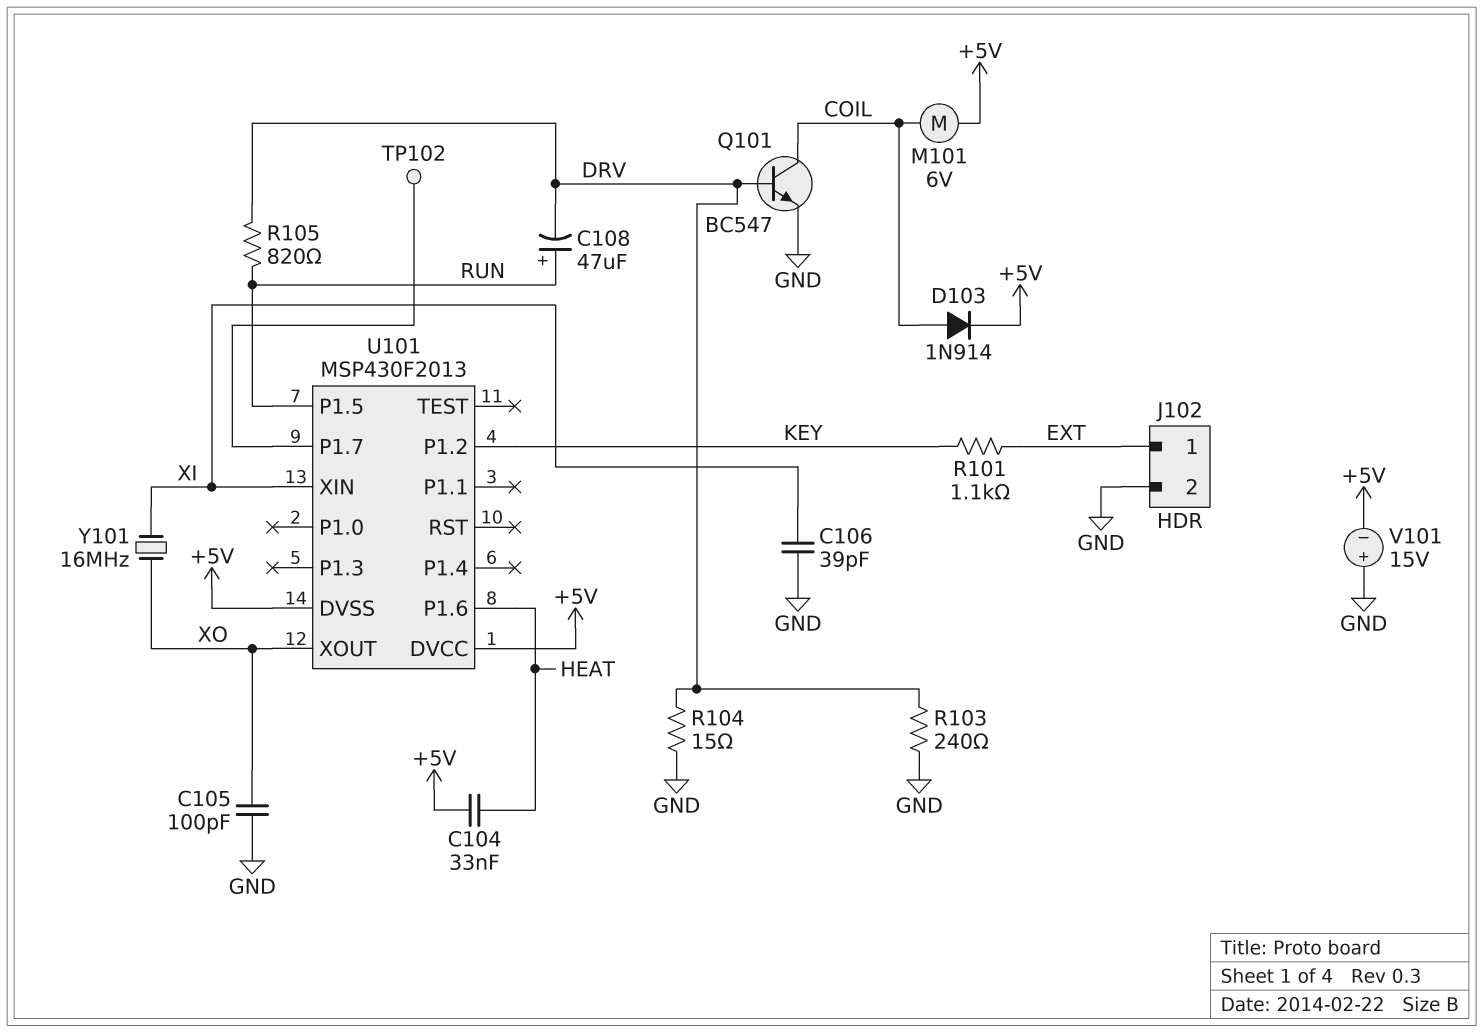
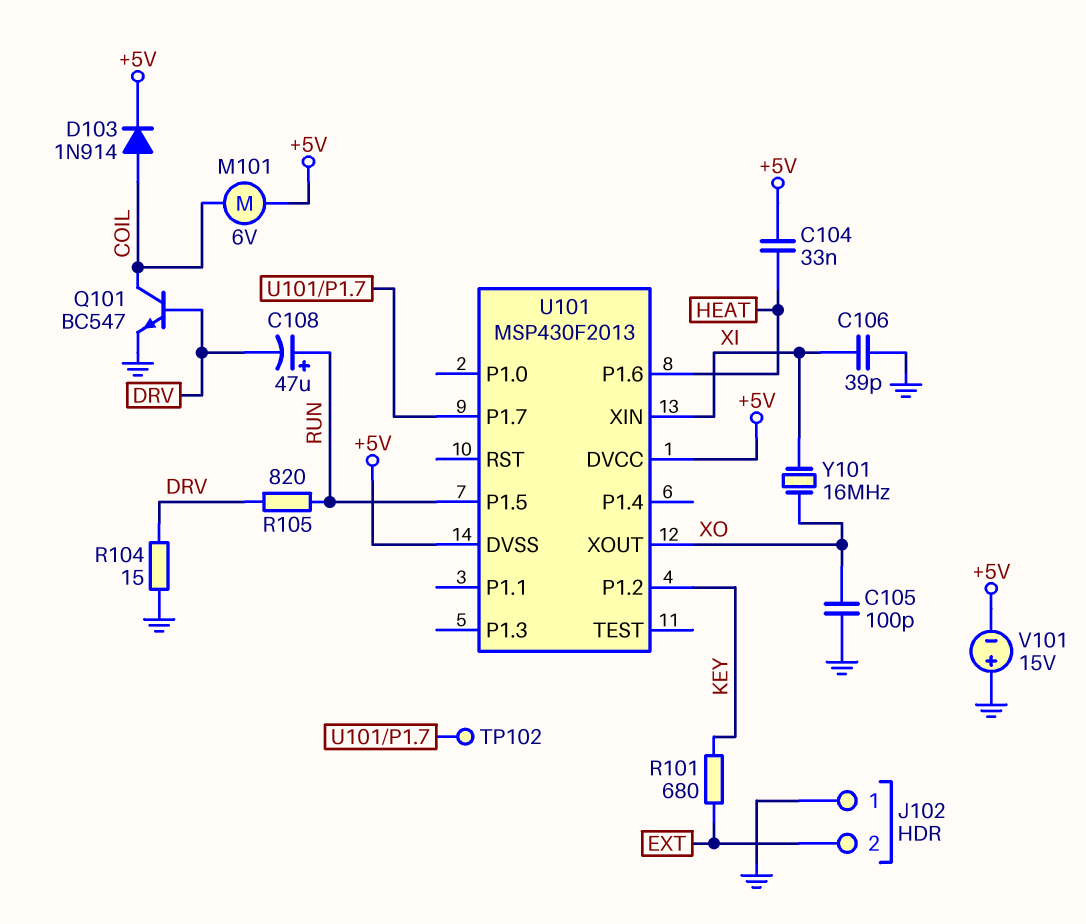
J102 pin 1: EXT -> GND
J102 pin 2: GND -> EXT
R101: 1.1k (EXT, KEY) -> 680 (EXT, KEY)
R103: 240 (DRV, GND) -> none

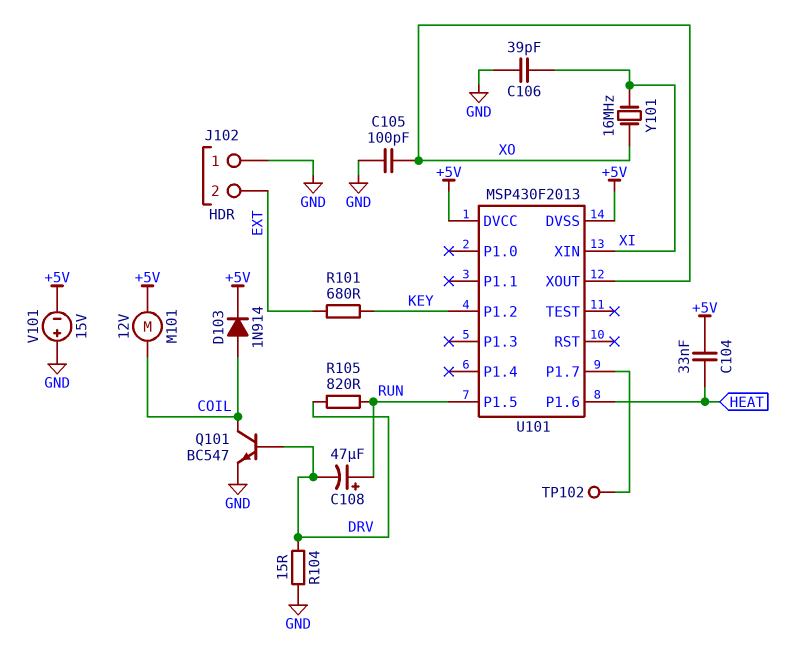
M101: motor 6V (+5V, COIL) -> motor 12V (+5V, COIL)

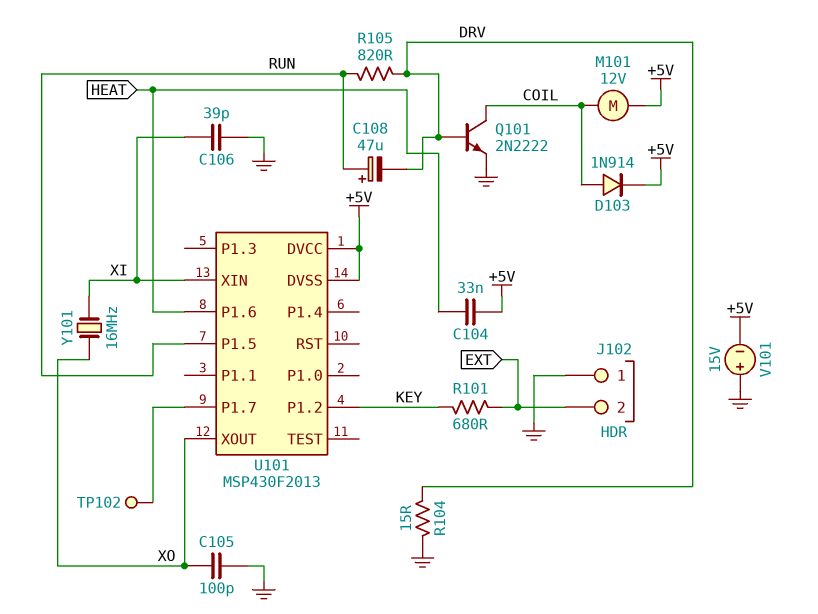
Q101: NPN BC547 (B DRV, C COIL, E GND) -> NPN 2N2222 (B DRV, C COIL, E GND)

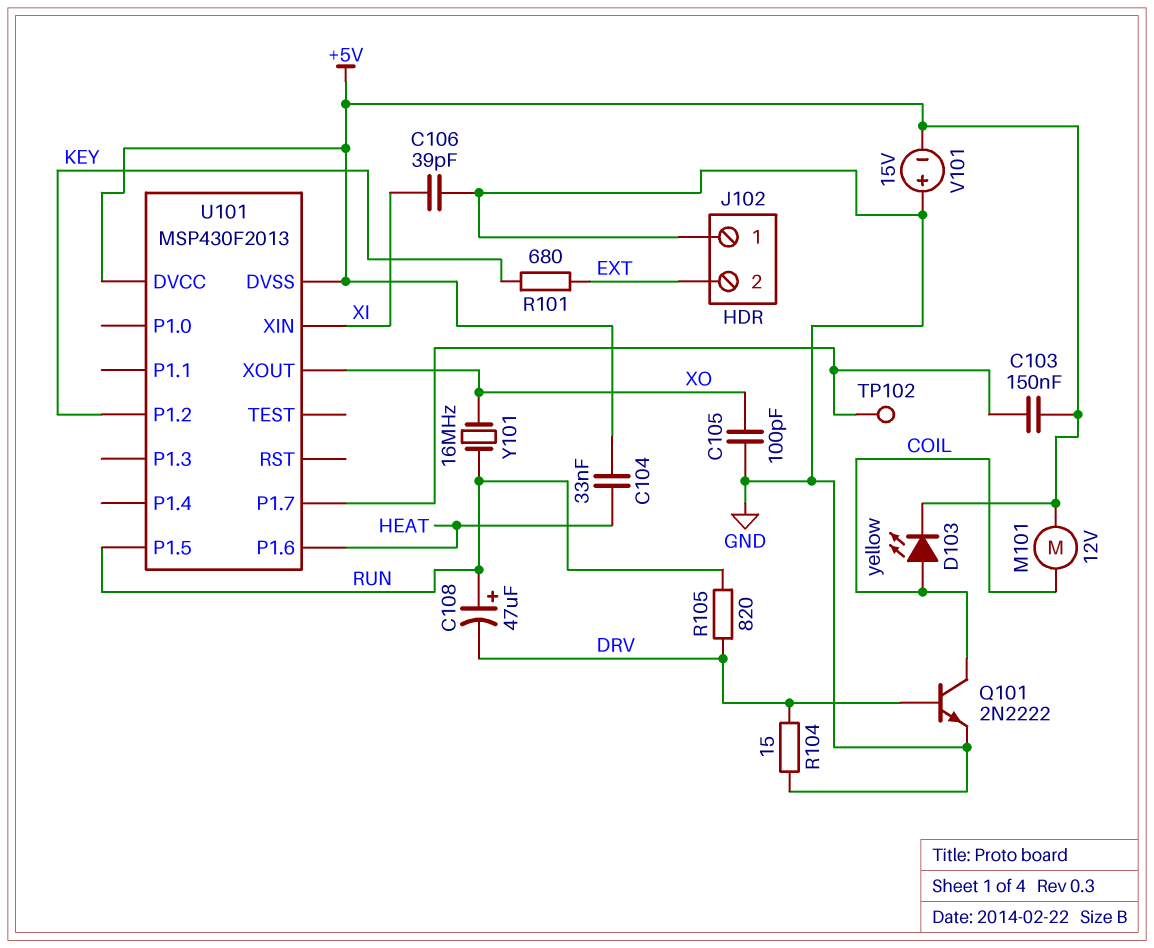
C103: none -> 150nF (+5V, U101/P1.7)
D103: diode 1N914 (A COIL, K +5V) -> LED yellow (A COIL, K +5V)
Y101: 16MHz (XI, XO) -> 16MHz (RUN, XO)

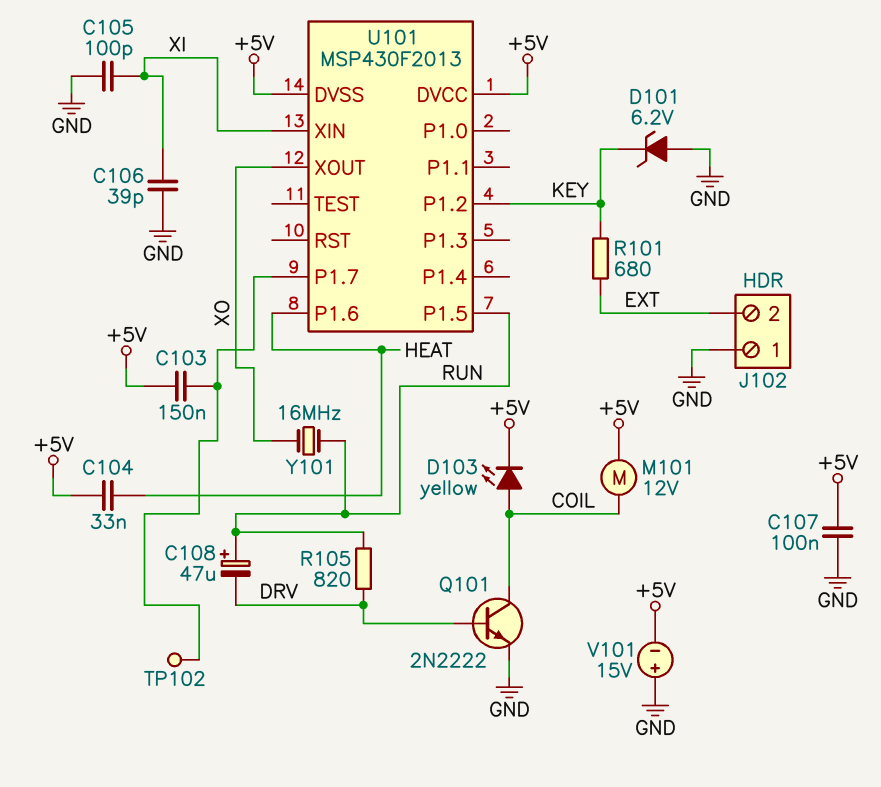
C105: 100pF (GND, XO) -> 100pF (GND, XI)
C107: none -> 100nF (+5V, GND)
D101: none -> zener 6.2V (A GND, K KEY)
R104: 15 (DRV, GND) -> none

